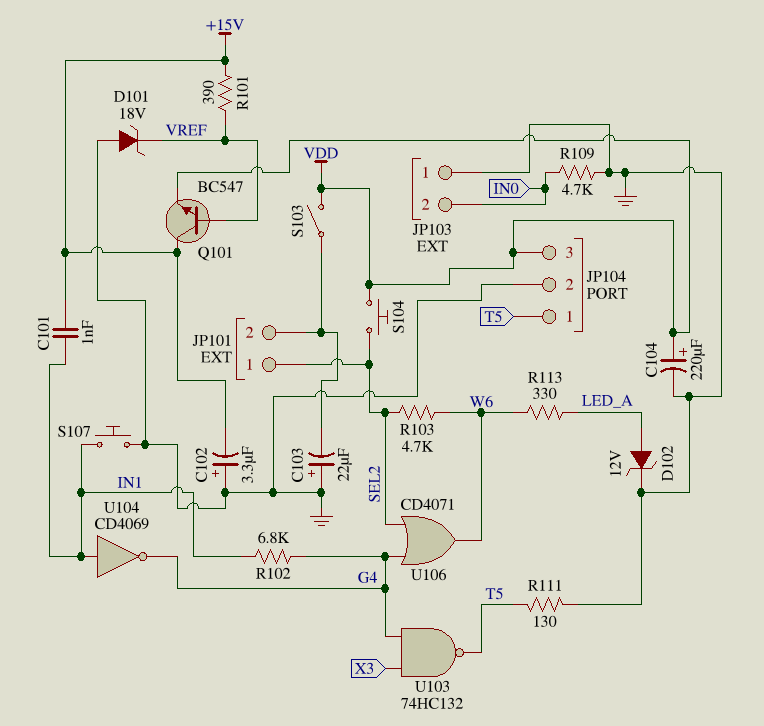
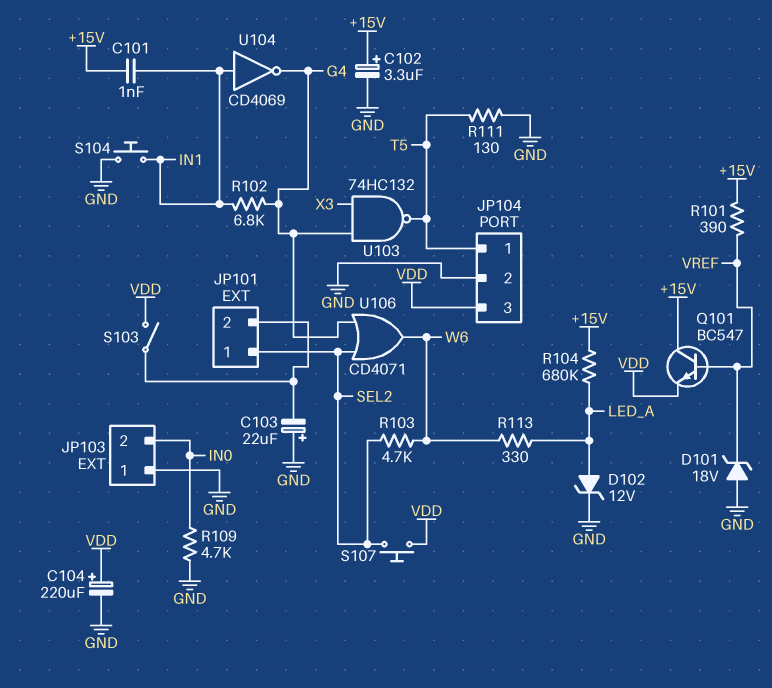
C102: 3.3uF (plus GND, minus +15V) -> 3.3uF (plus +15V, minus GND)
R104: none -> 680k (+15V, LED_A)
S104: button (SEL2, VDD) -> button (GND, IN1)
S107: button (GND, IN1) -> button (SEL2, VDD)

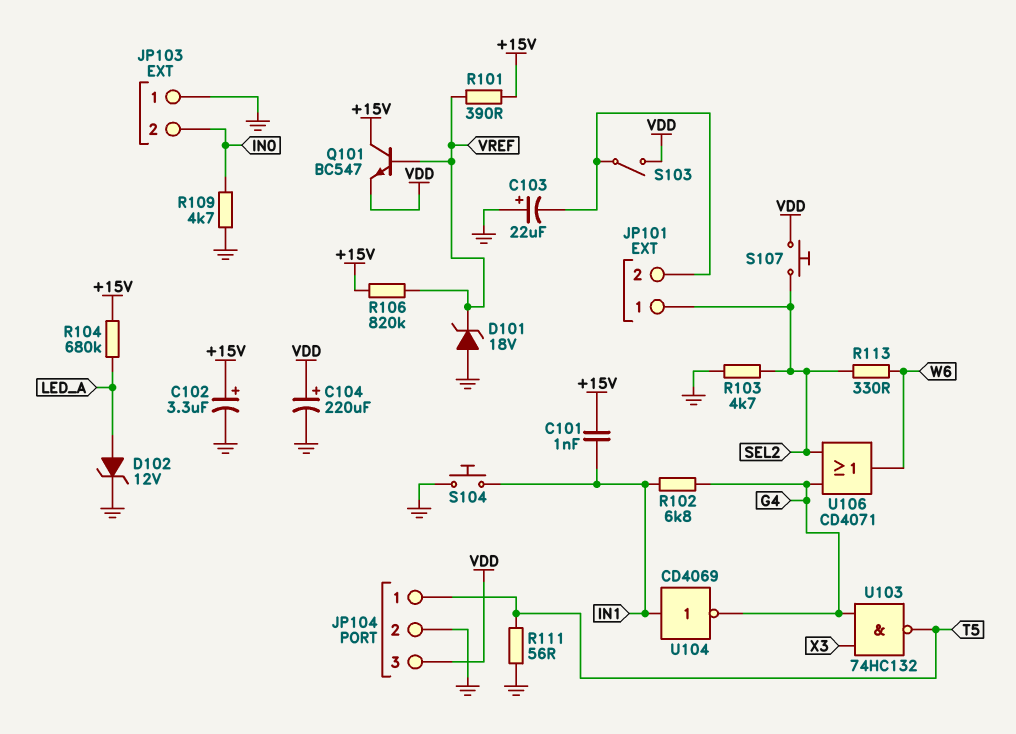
R103: 4.7k (SEL2, W6) -> 4.7k (GND, SEL2)
R106: none -> 820k (+15V, VREF)
R111: 130 (GND, T5) -> 56 (GND, T5)
R113: 330 (LED_A, W6) -> 330 (SEL2, W6)

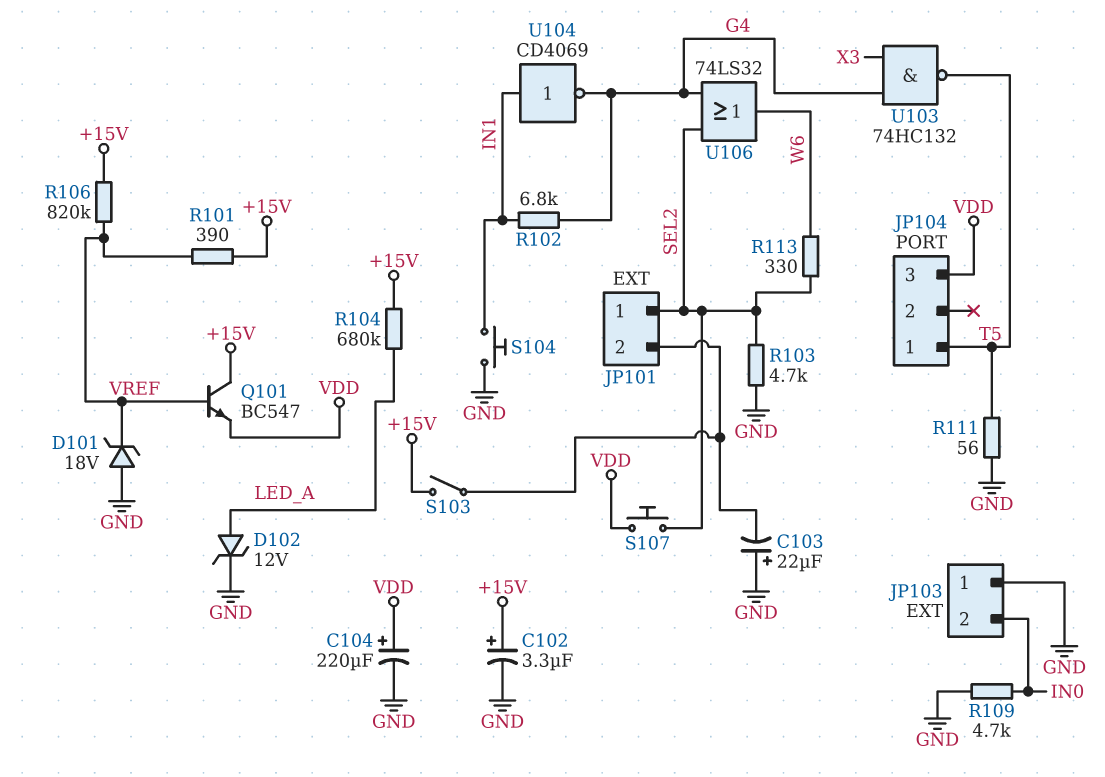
C101: 1nF (+15V, IN1) -> none
JP104 pin 2: GND -> none
S103: switch (JP101/2, VDD) -> switch (+15V, JP101/2)
U106: OR CD4071 (in G4, in SEL2, out W6) -> OR 74LS32 (in G4, in SEL2, out W6)

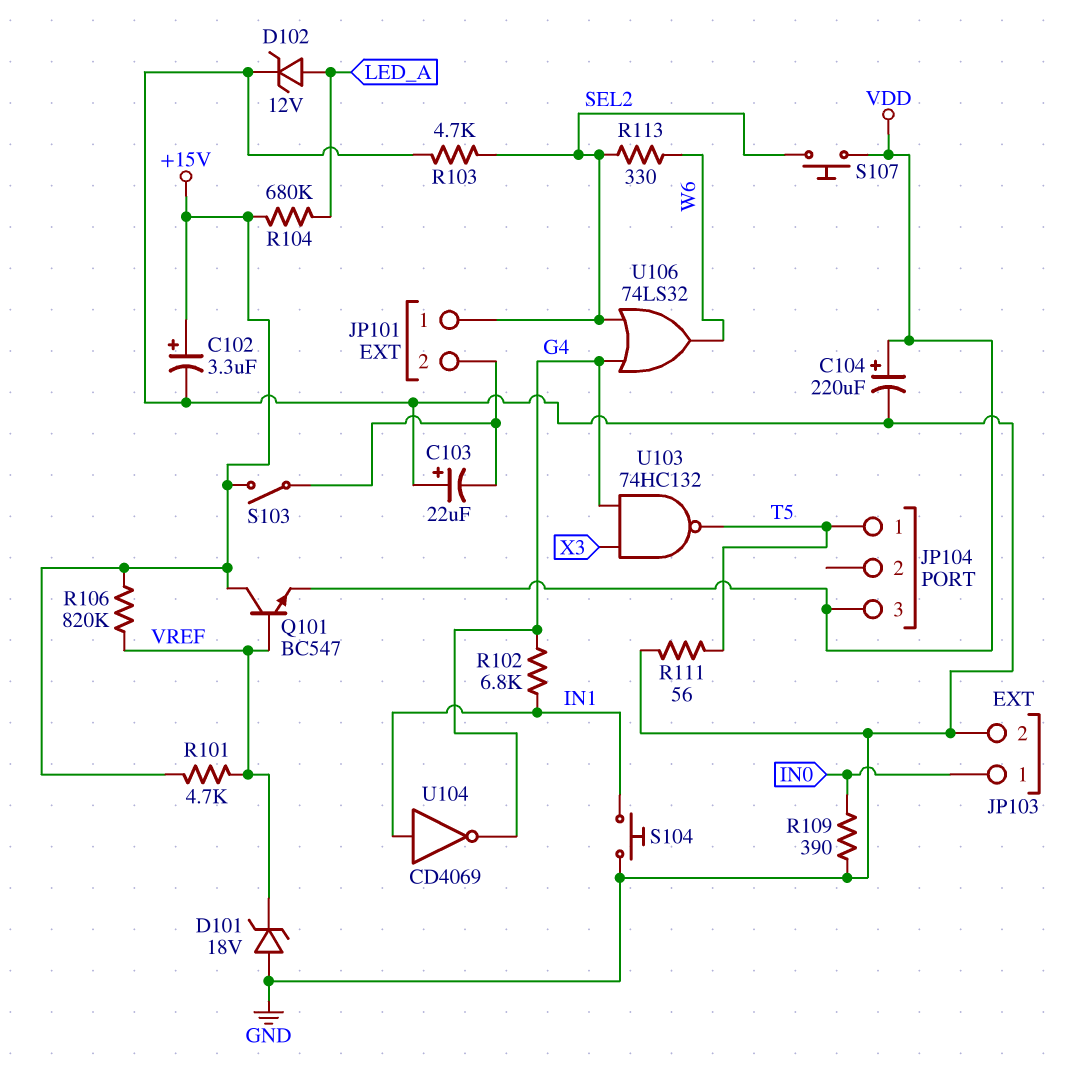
JP103 pin 1: GND -> IN0
JP103 pin 2: IN0 -> GND
R101: 390 (+15V, VREF) -> 4.7k (+15V, VREF)
R109: 4.7k (GND, IN0) -> 390 (GND, IN0)

